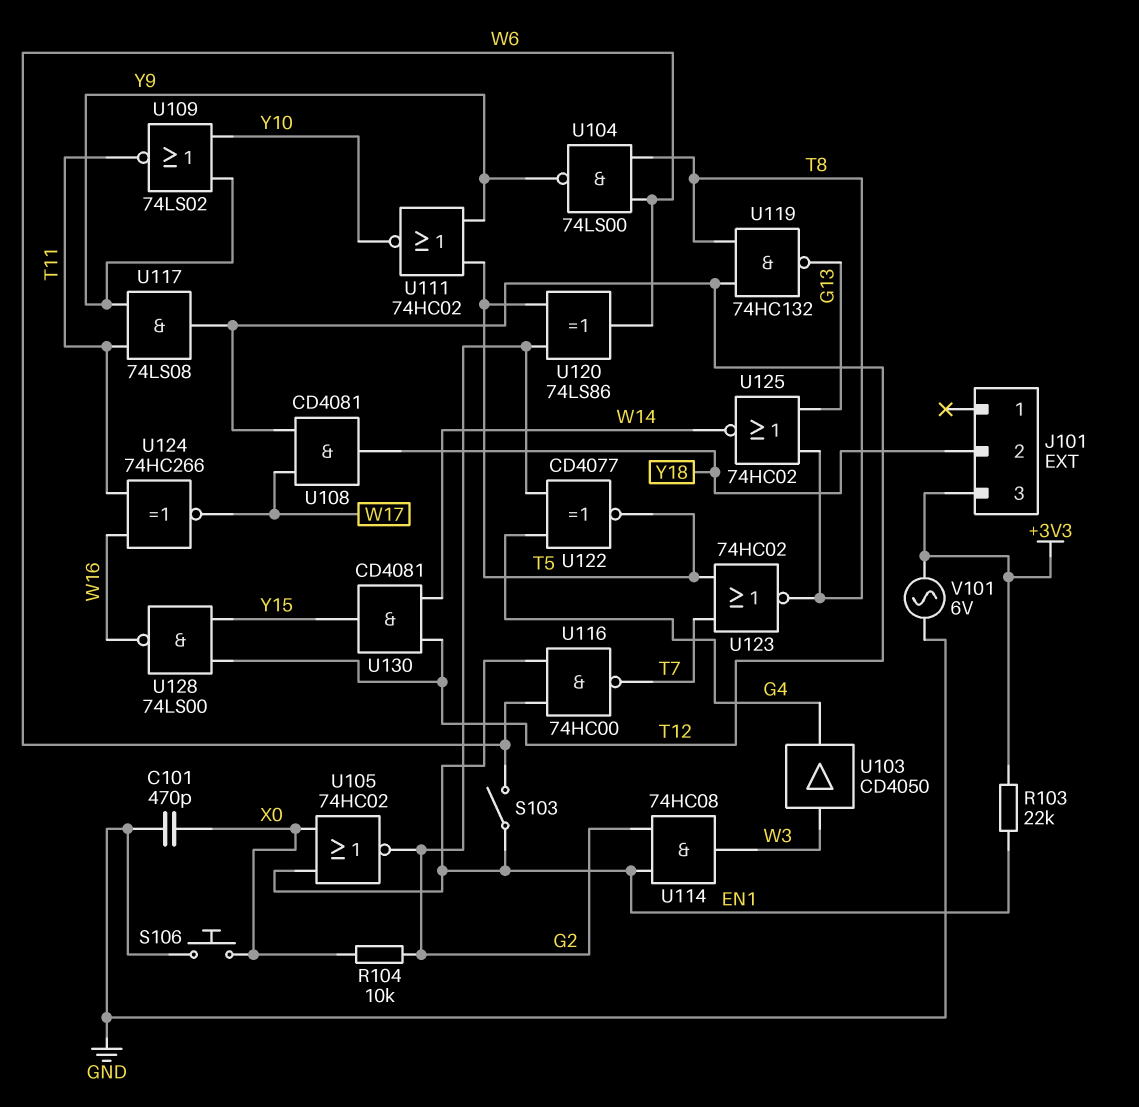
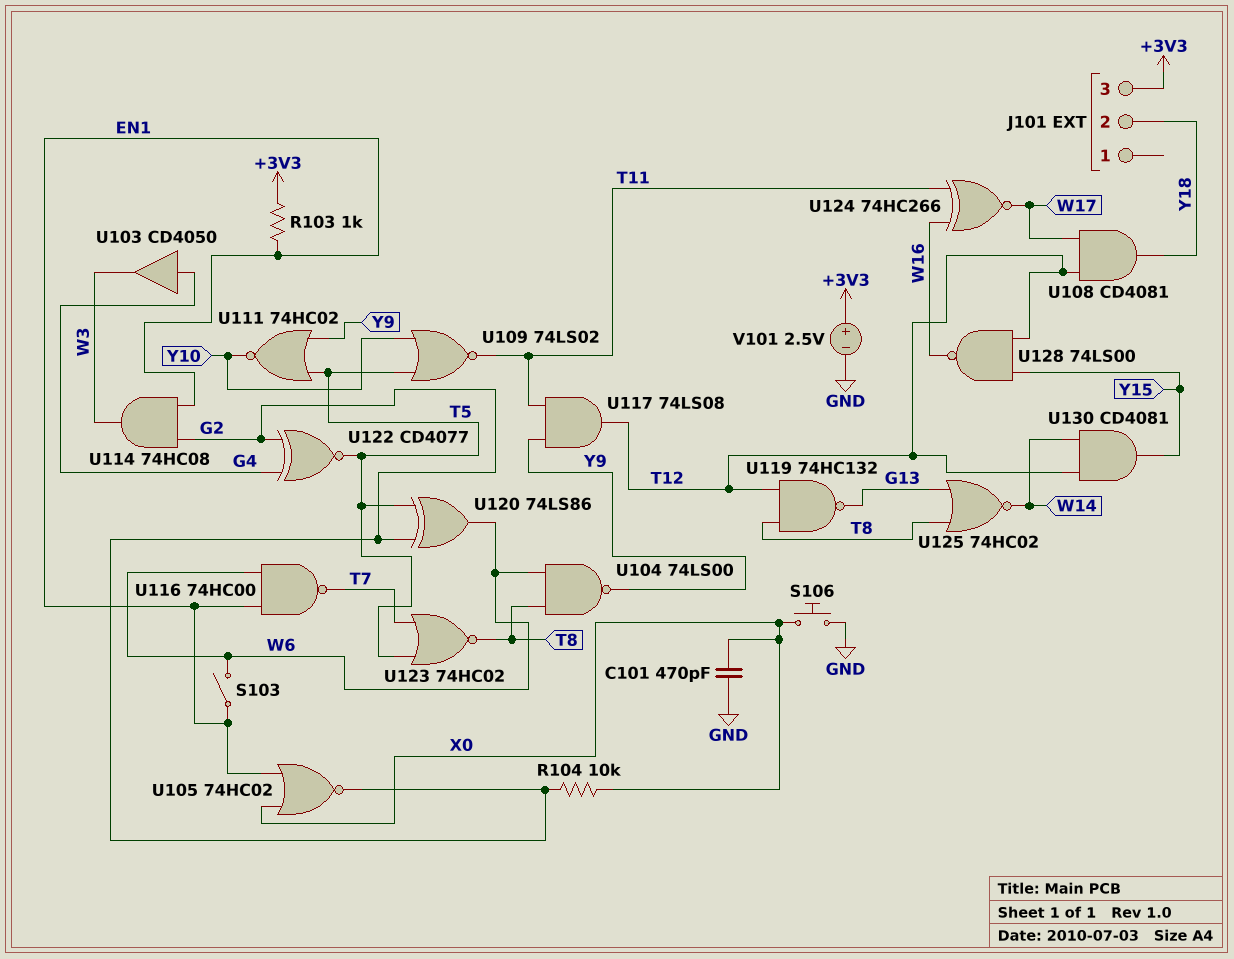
R103: 22k (+3V3, EN1) -> 1k (+3V3, EN1)
U103: buffer CD4050 (in W3, out G4) -> buffer CD4050 (in G4, out W3)
U109: NOR 74LS02 (in Y9, in Y10, out T11) -> NOR 74LS02 (in T5, in Y10, out T11)
V101: AC 6V (+3V3, GND) -> 2.5V (plus +3V3, minus GND)

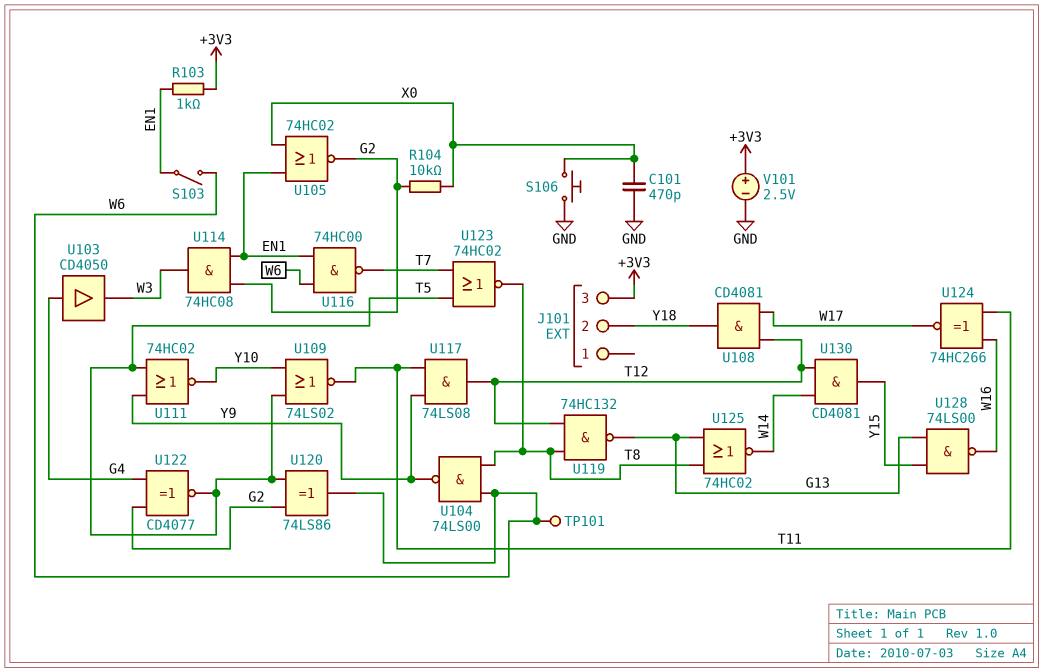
TP101: none -> test point (W6)
U128: NAND 74LS00 (in T12, in Y15, out W16) -> NAND 74LS00 (in G13, in Y15, out W16)

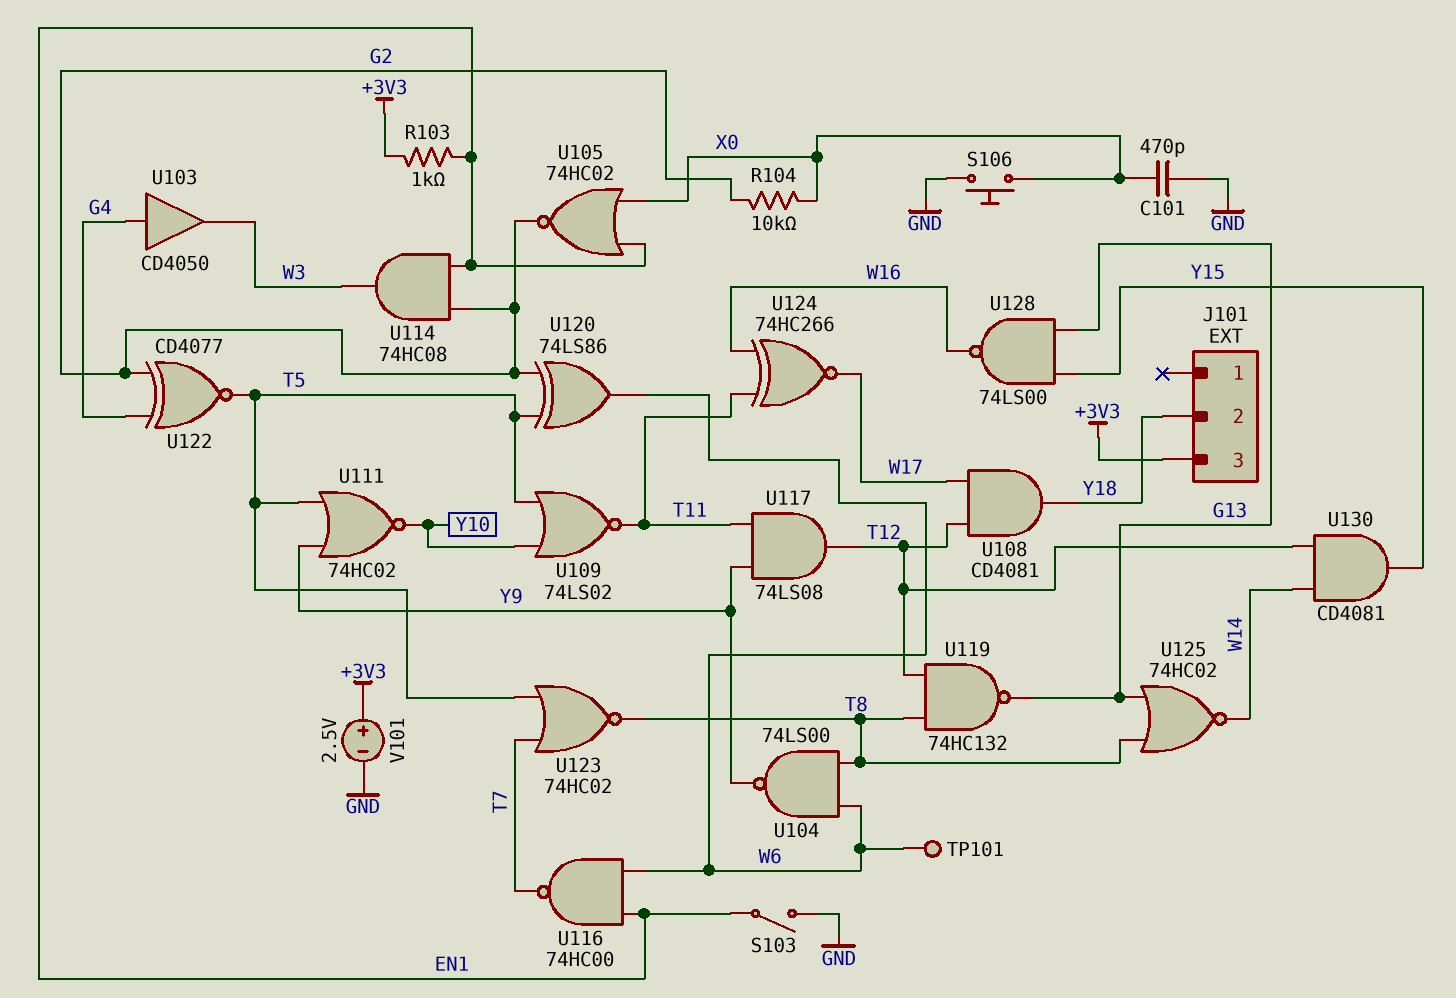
S103: switch (EN1, W6) -> switch (EN1, GND)

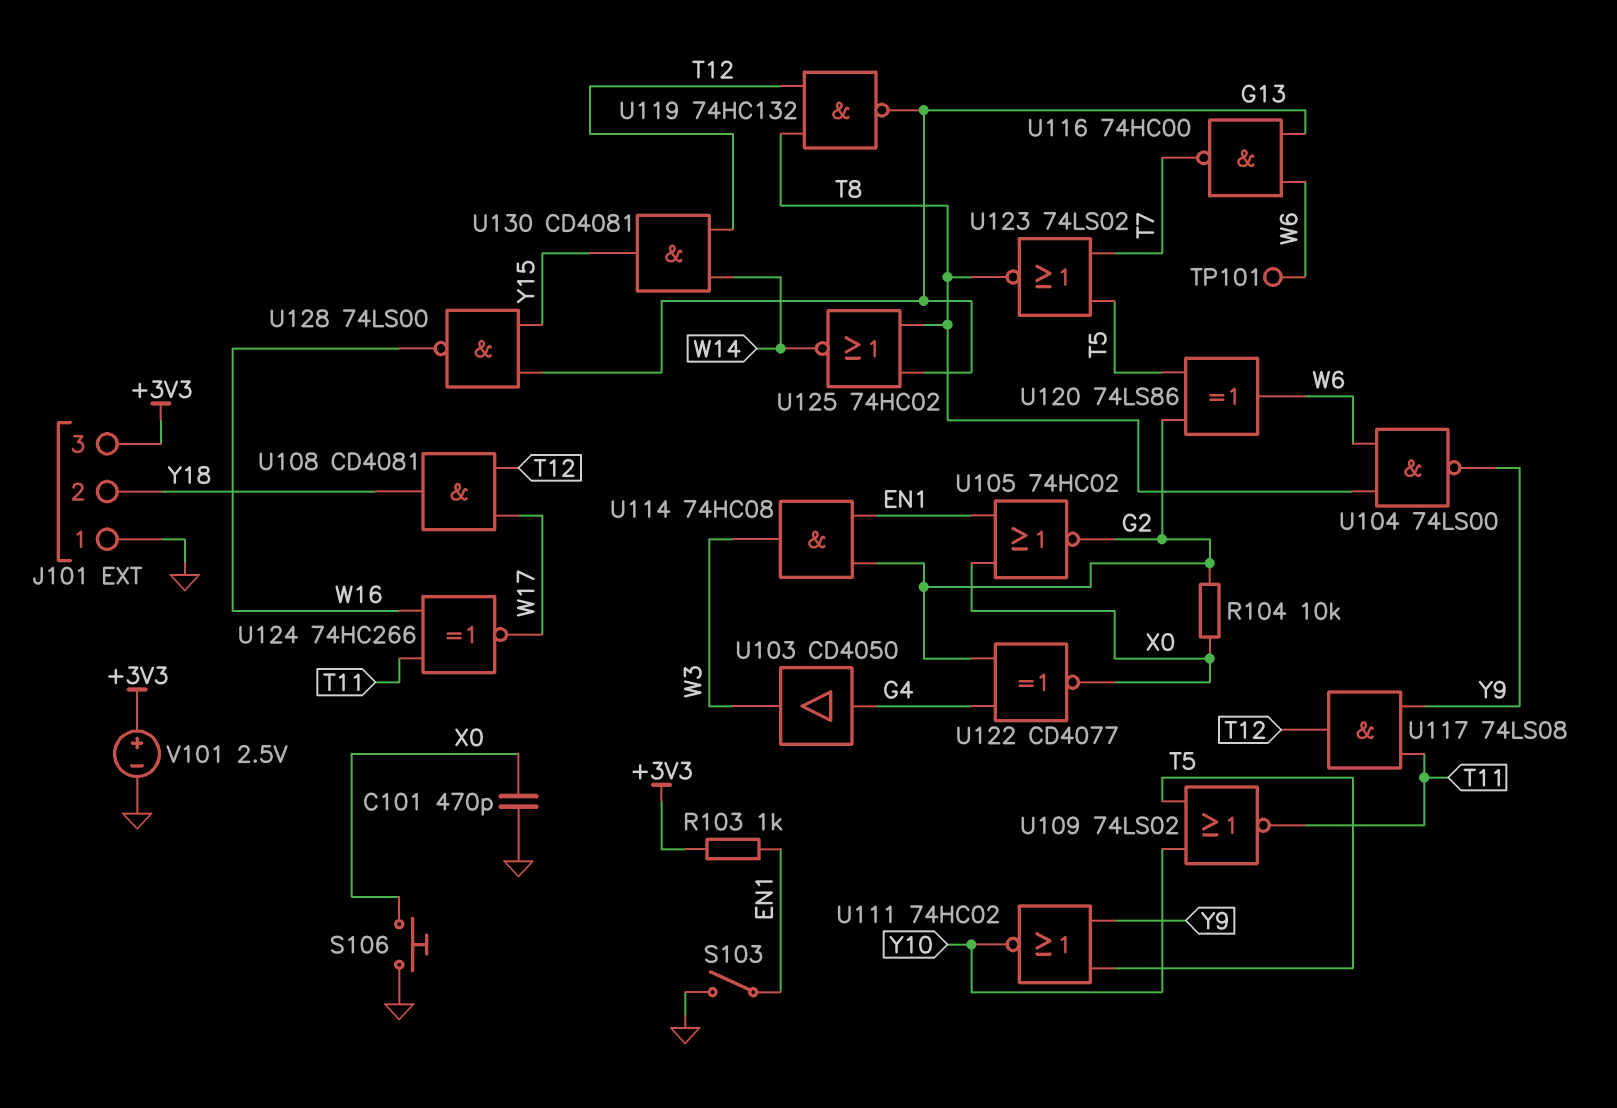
J101 pin 1: none -> GND
U116: NAND 74HC00 (in EN1, in W6, out T7) -> NAND 74HC00 (in G13, in W6, out T7)
U122: XNOR CD4077 (in G2, in G4, out T5) -> XNOR CD4077 (in G2, in G4, out X0)
U123: NOR 74HC02 (in T5, in T7, out T8) -> NOR 74LS02 (in T5, in T7, out T8)

